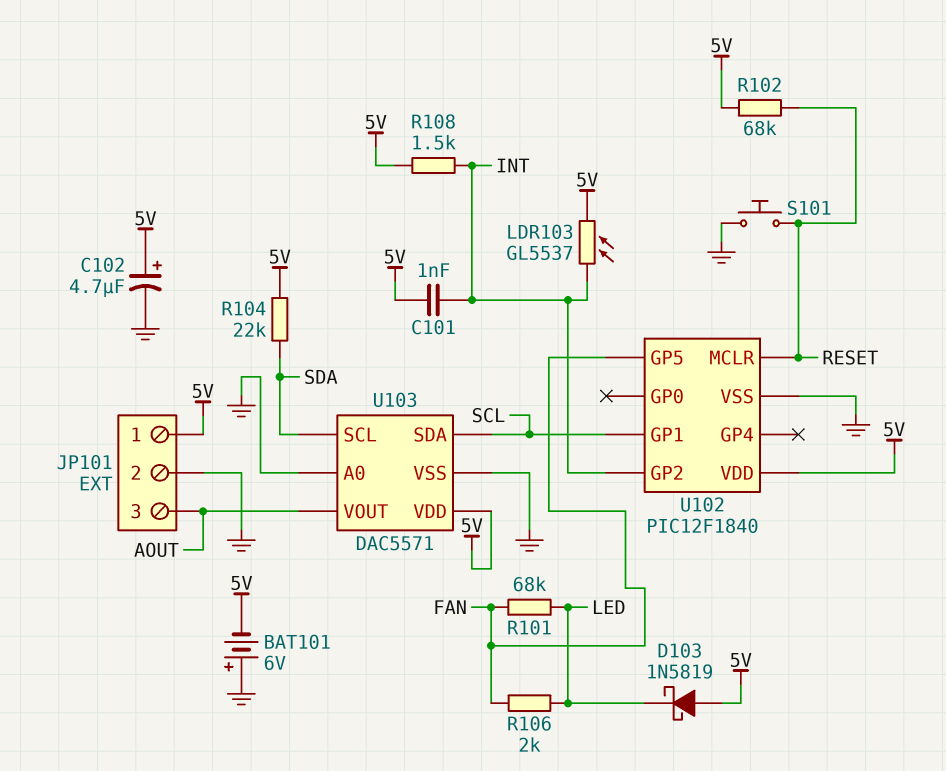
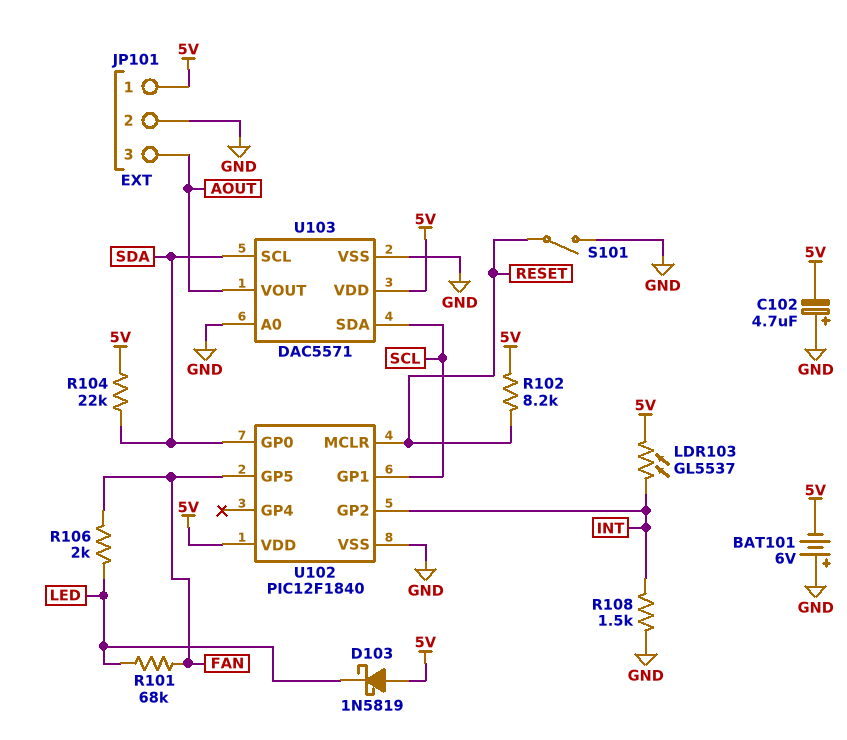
C101: 1nF (5V, INT) -> none
C102: 4.7uF (plus 5V, minus GND) -> 4.7uF (plus GND, minus 5V)
R102: 68k (5V, RESET) -> 8.2k (5V, RESET)
R108: 1.5k (5V, INT) -> 1.5k (GND, INT)
S101: button (GND, RESET) -> switch (GND, RESET)
U102 pin GP0: none -> SDA

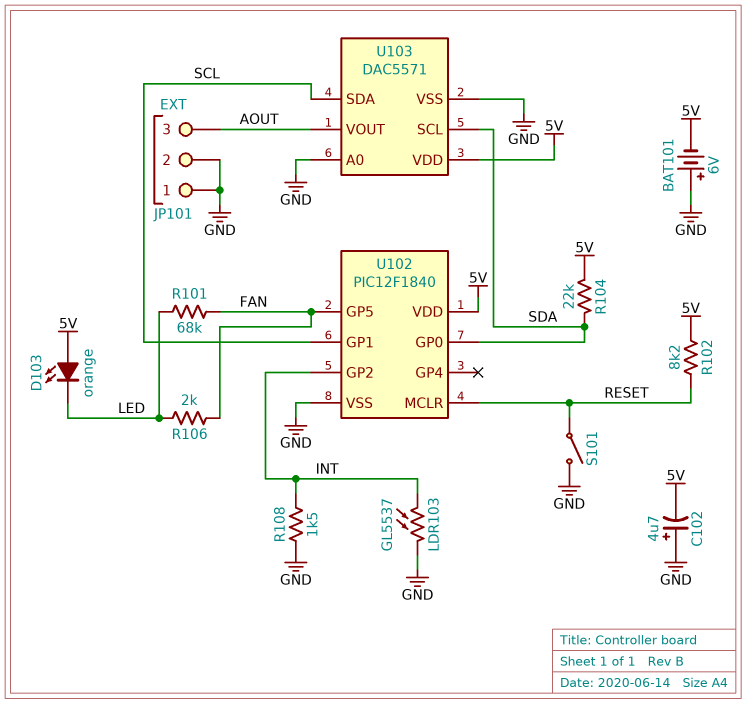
D103: schottky 1N5819 (A 5V, K LED) -> LED orange (A 5V, K LED)
JP101 pin 1: 5V -> GND
LDR103: GL5537 (5V, INT) -> GL5537 (GND, INT)

